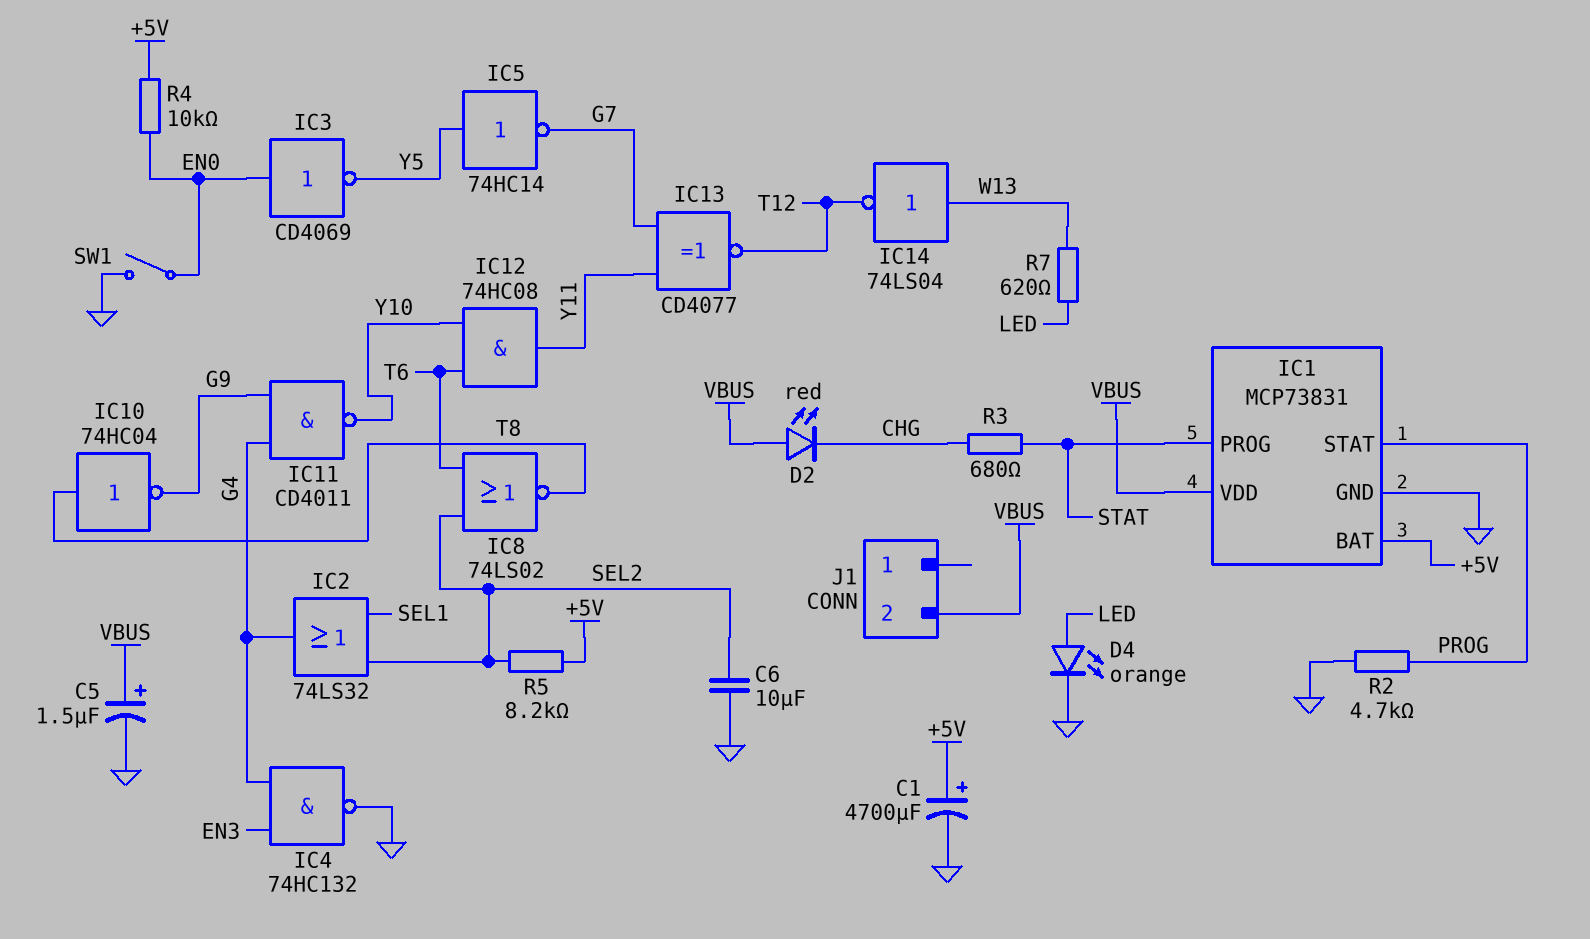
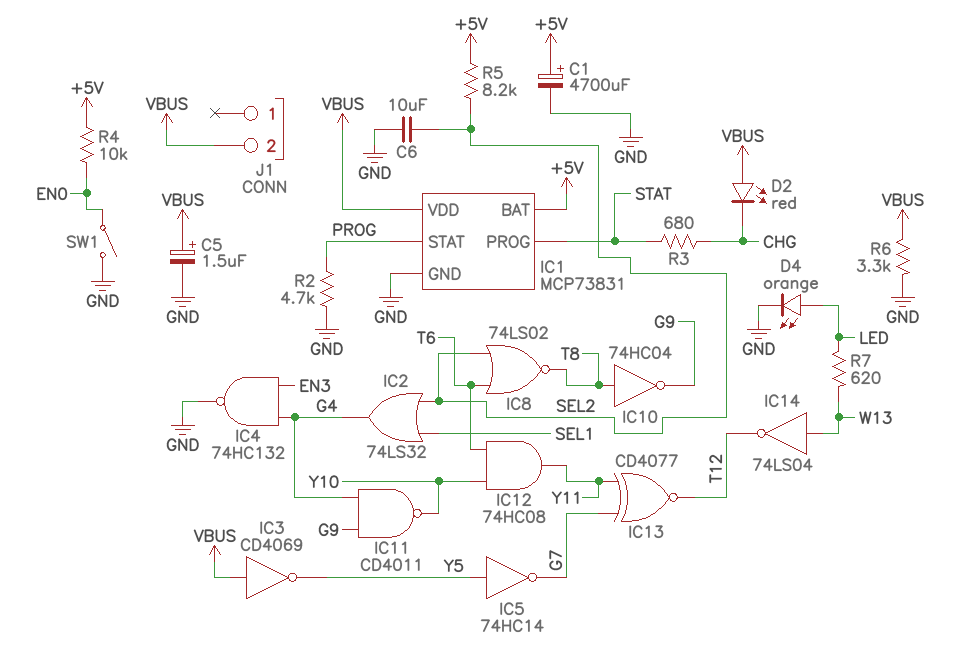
IC3: NOT CD4069 (in EN0, out Y5) -> NOT CD4069 (in VBUS, out Y5)
R6: none -> 3.3k (GND, VBUS)

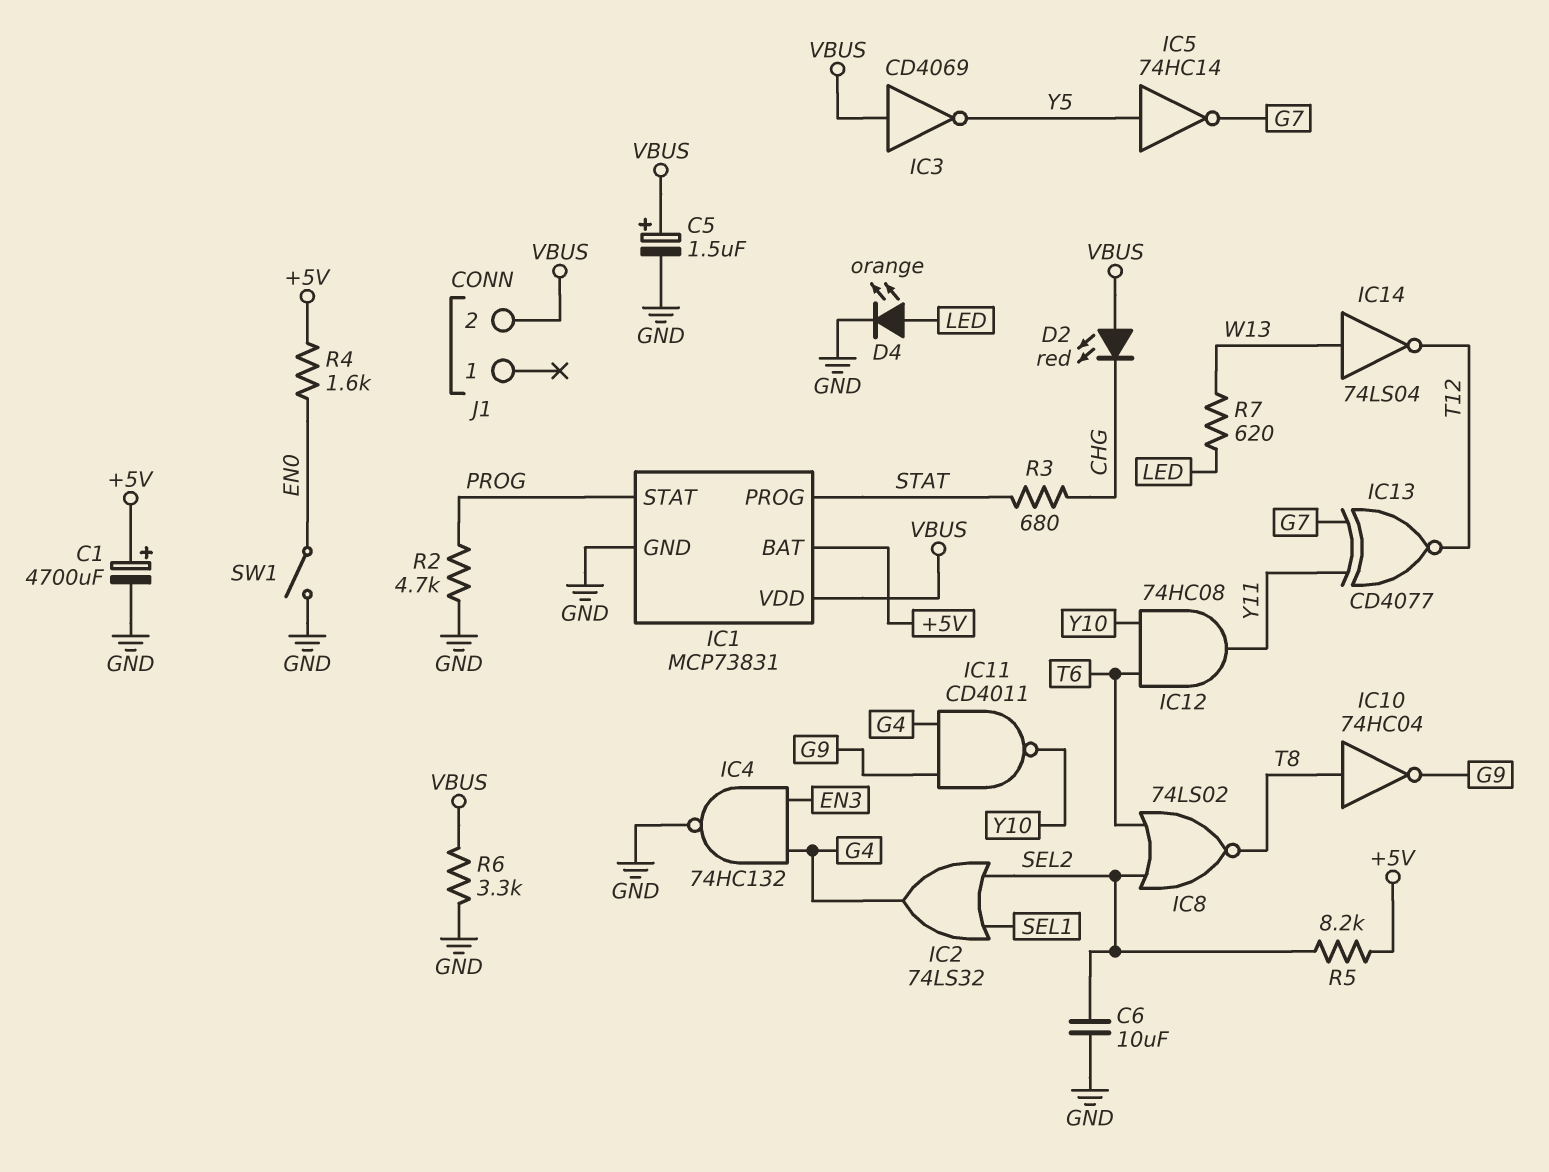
R4: 10k (+5V, EN0) -> 1.6k (+5V, EN0)

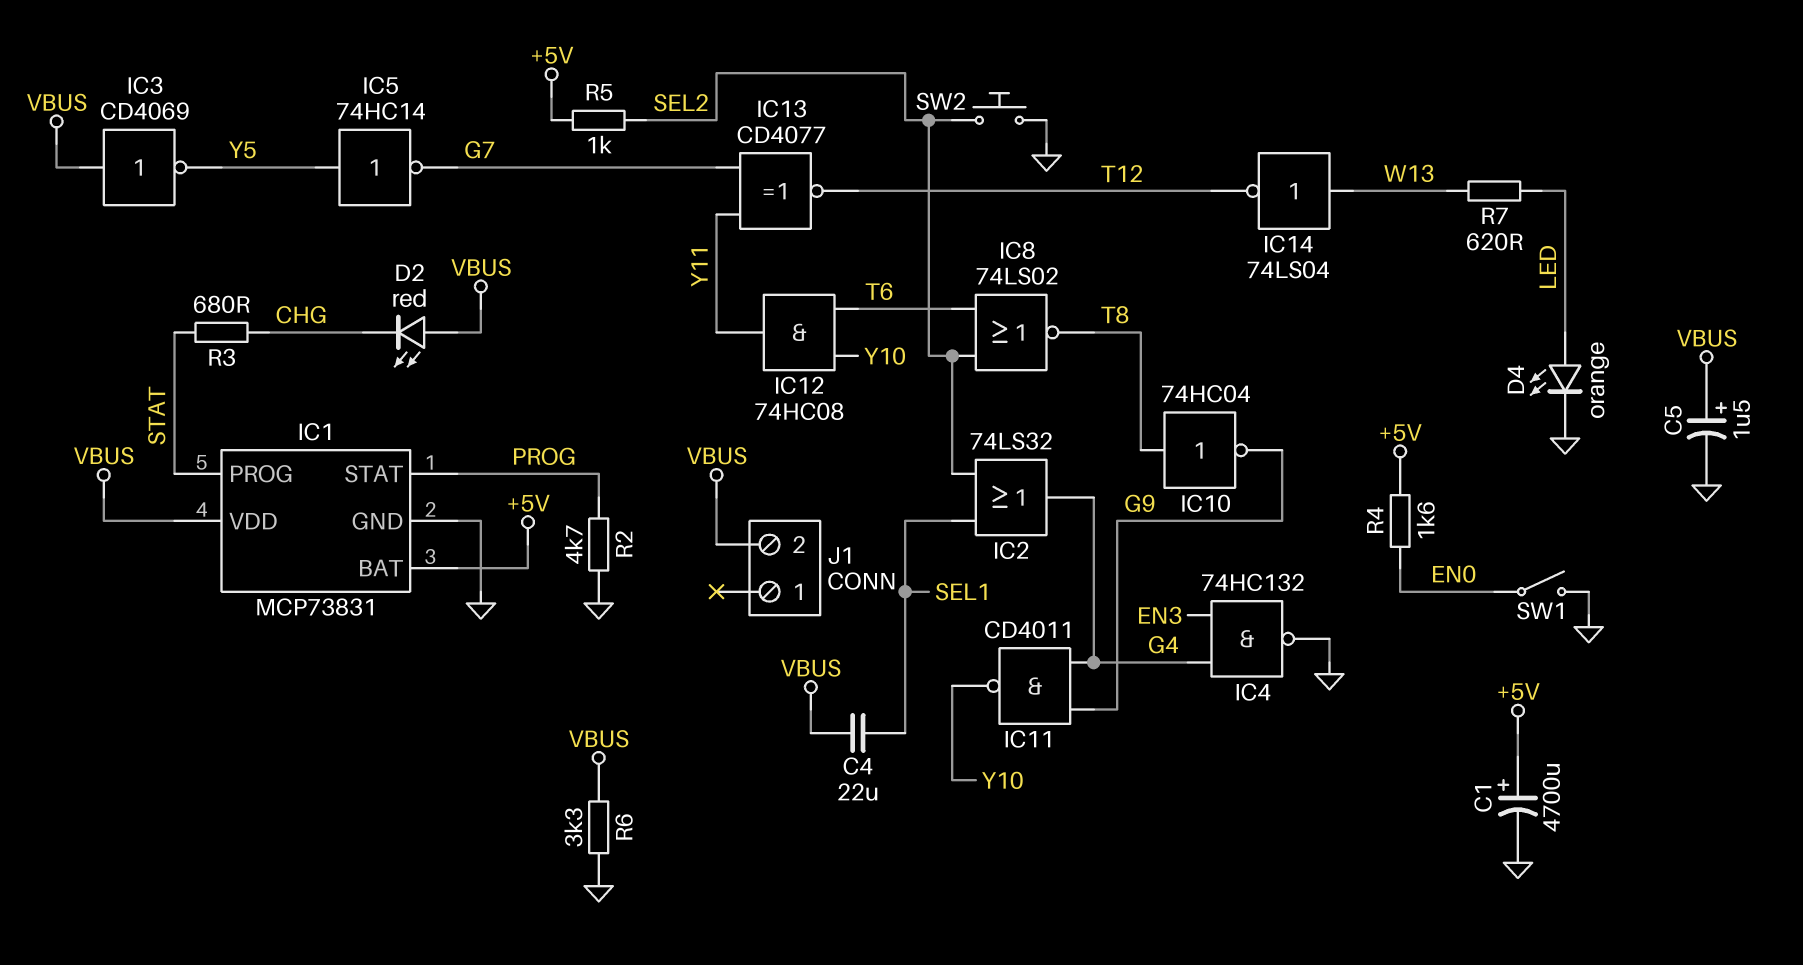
C4: none -> 22uF (SEL1, VBUS)
C6: 10uF (GND, SEL2) -> none
R5: 8.2k (+5V, SEL2) -> 1k (+5V, SEL2)
SW2: none -> button (GND, SEL2)

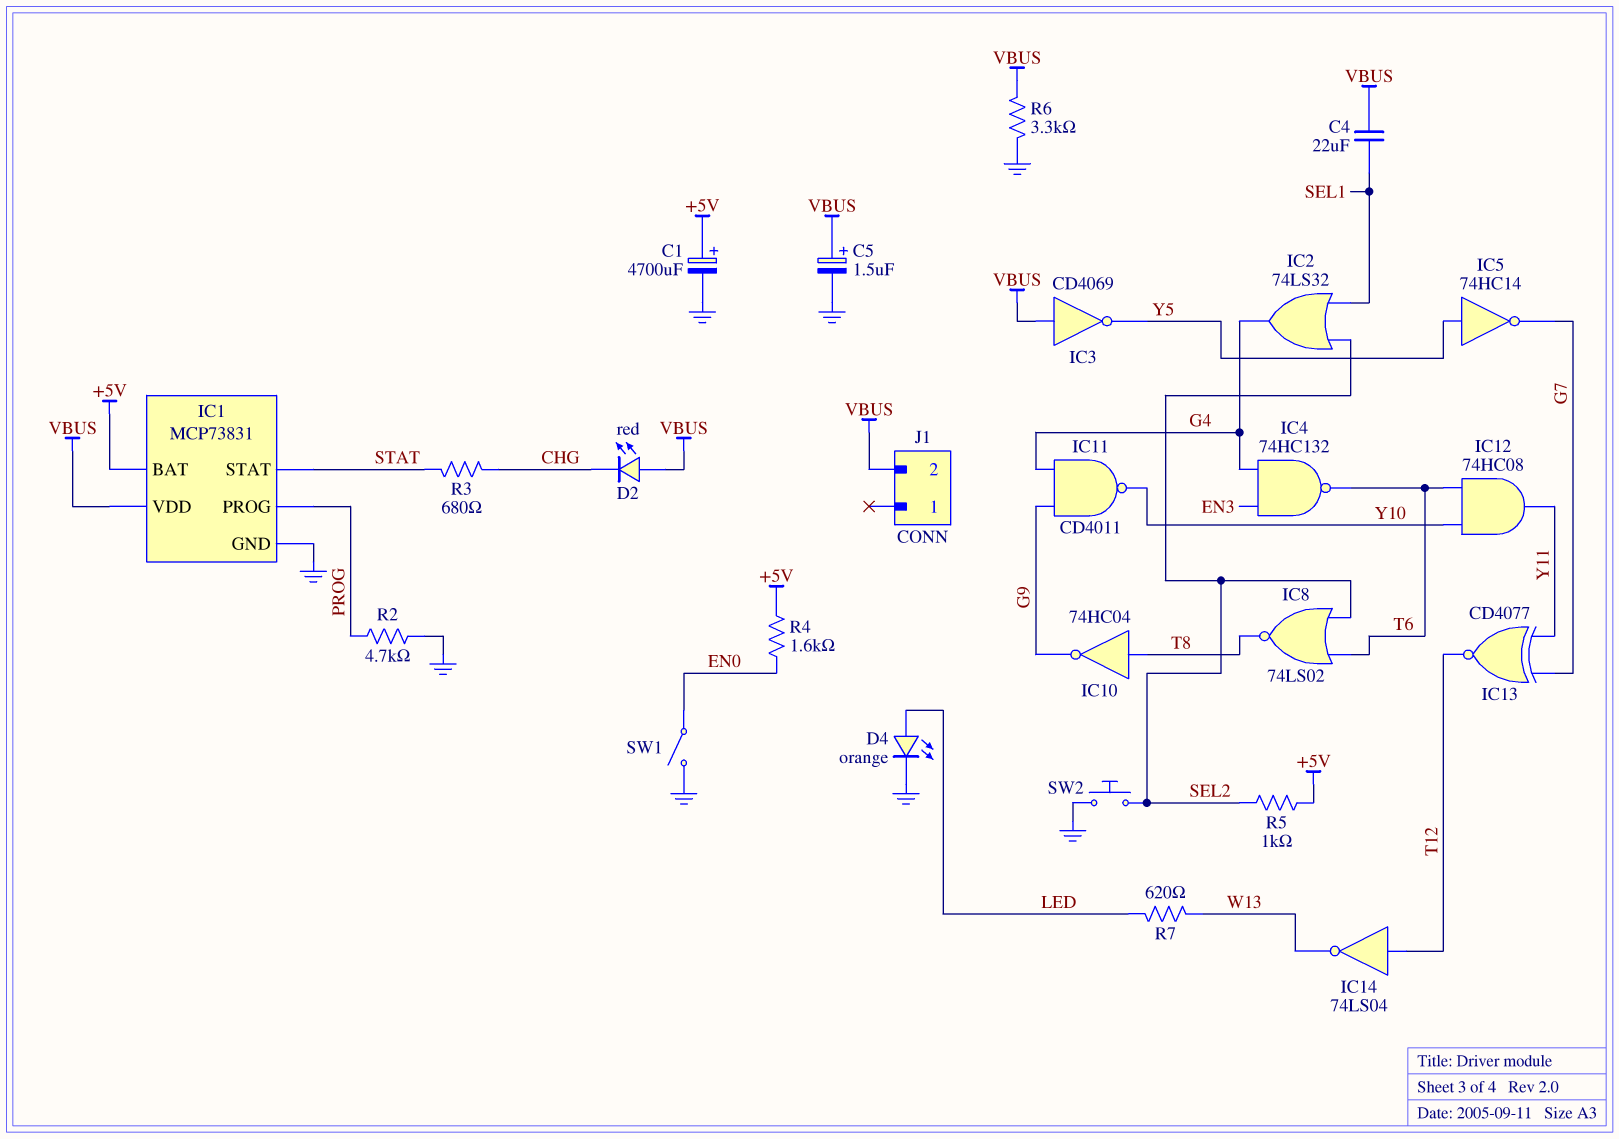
IC1 pin PROG: STAT -> PROG
IC1 pin STAT: PROG -> STAT
IC4: NAND 74HC132 (in EN3, in G4, out GND) -> NAND 74HC132 (in EN3, in G4, out T6)
IC14: NOT 74LS04 (in W13, out T12) -> NOT 74LS04 (in T12, out W13)

